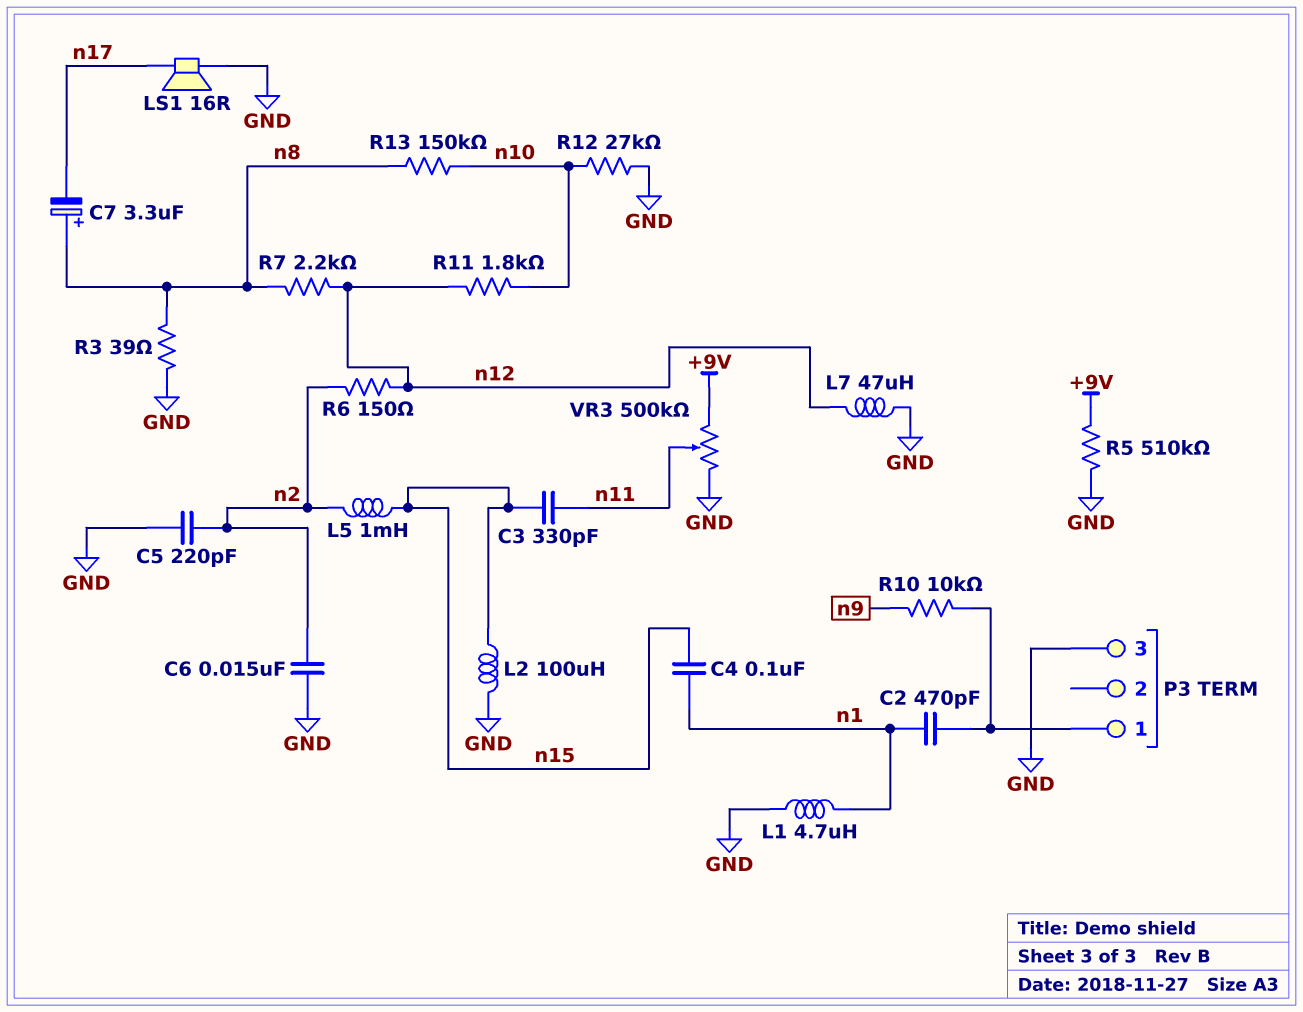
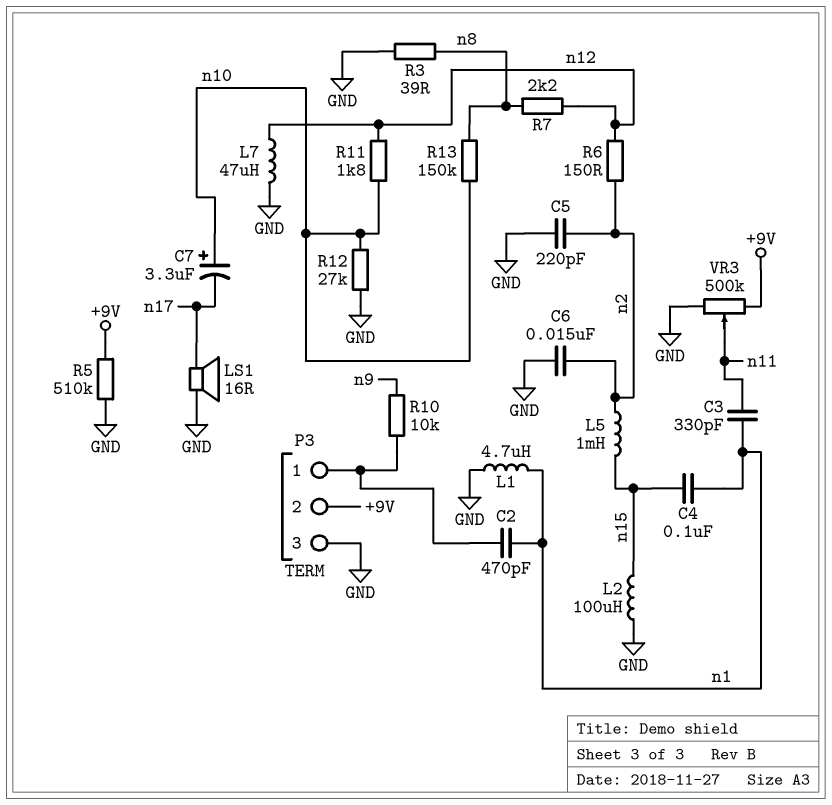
C3: 330pF (n11, n15) -> 330pF (n1, n11)
C7: 3.3uF (plus n8, minus n17) -> 3.3uF (plus n10, minus n17)
P3 pin 2: none -> +9V

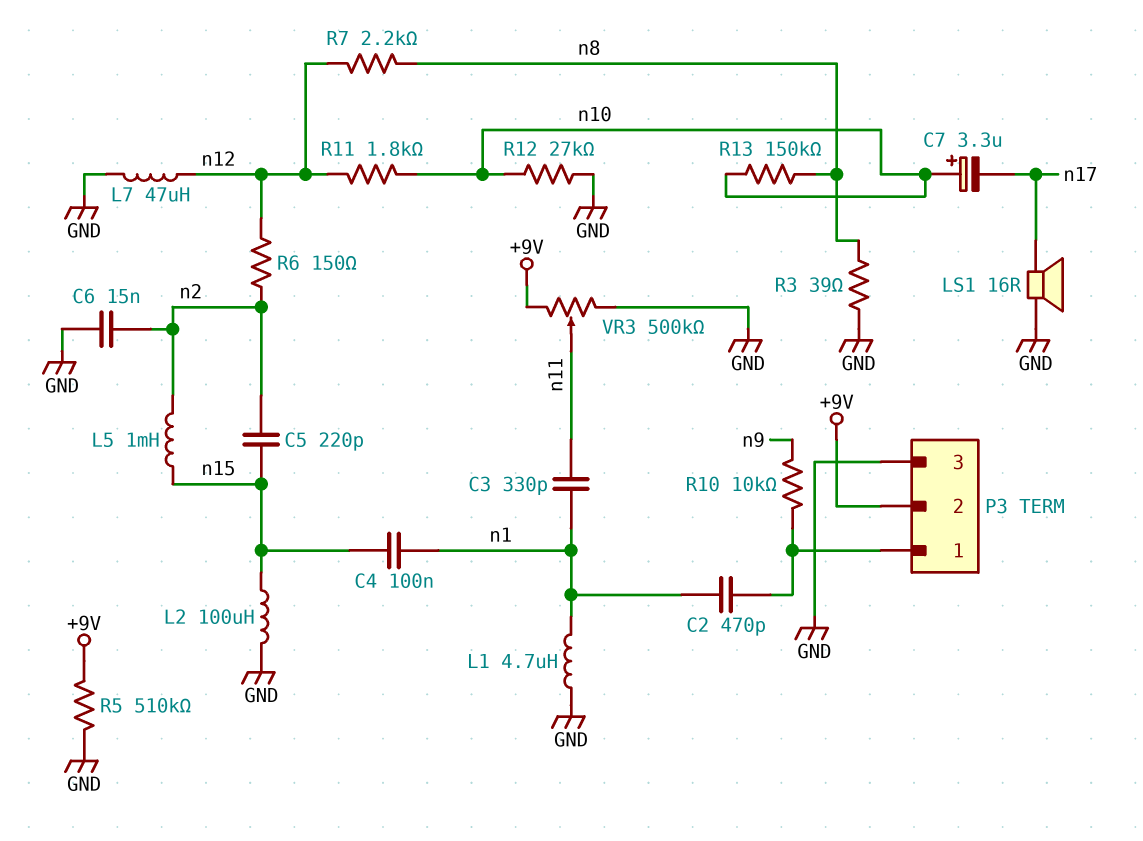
C5: 220pF (GND, n2) -> 220pF (n2, n15)

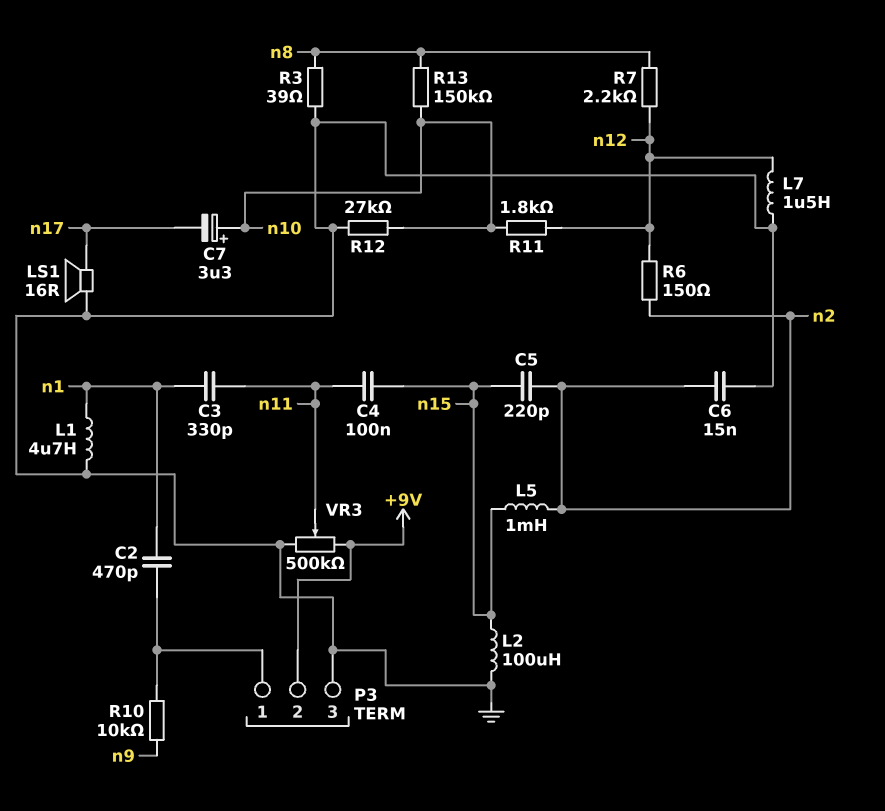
C4: 100nF (n1, n15) -> 100nF (n11, n15)
L7: 47uH (GND, n12) -> 1.5uH (GND, n12)
R5: 510k (+9V, GND) -> none

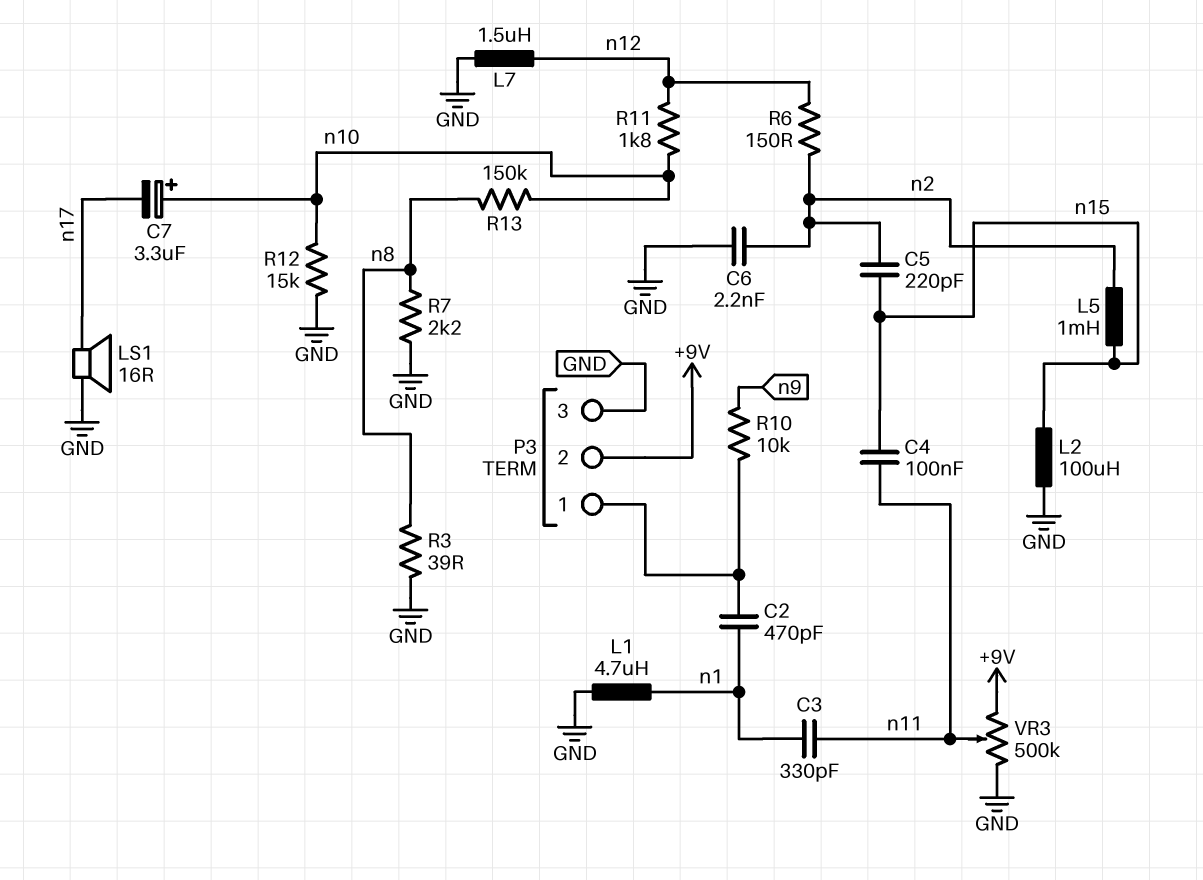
C6: 15nF (GND, n2) -> 2.2nF (GND, n2)
R7: 2.2k (n8, n12) -> 2.2k (GND, n8)
R12: 27k (GND, n10) -> 15k (GND, n10)

